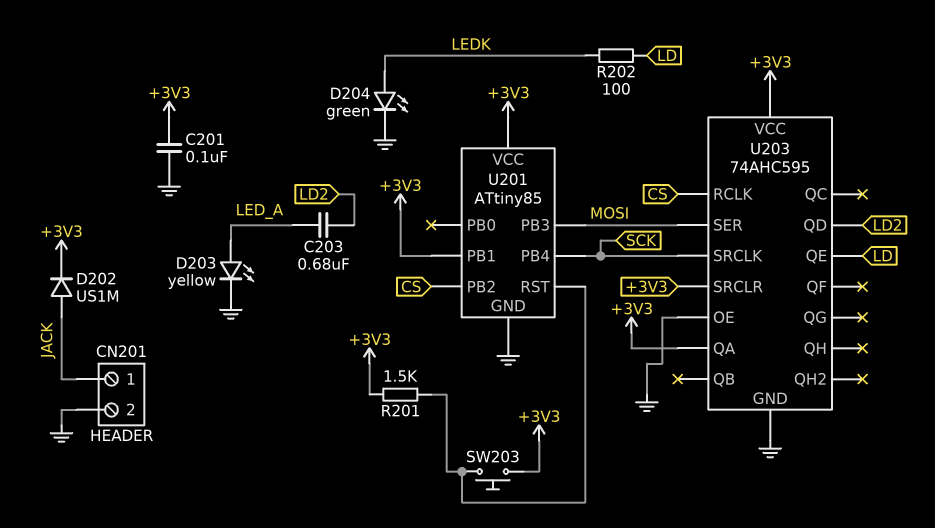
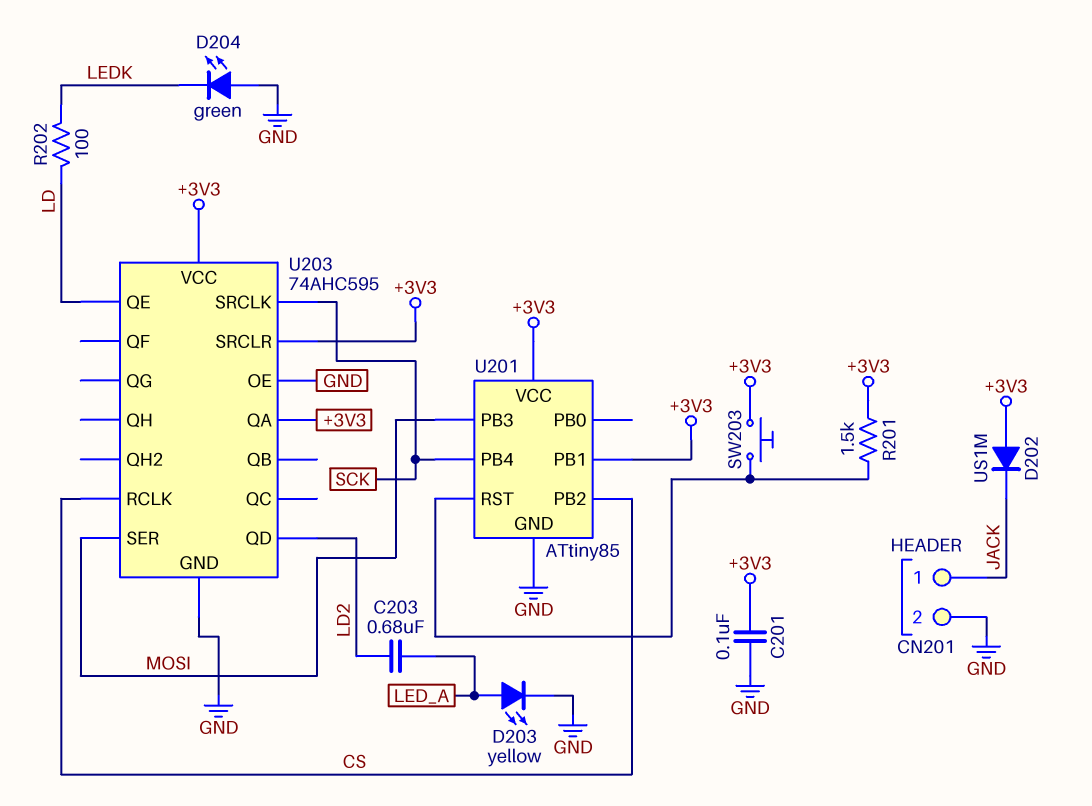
D202: diode US1M (A JACK, K +3V3) -> diode US1M (A +3V3, K JACK)
D204: LED green (A LEDK, K GND) -> LED green (A GND, K LEDK)

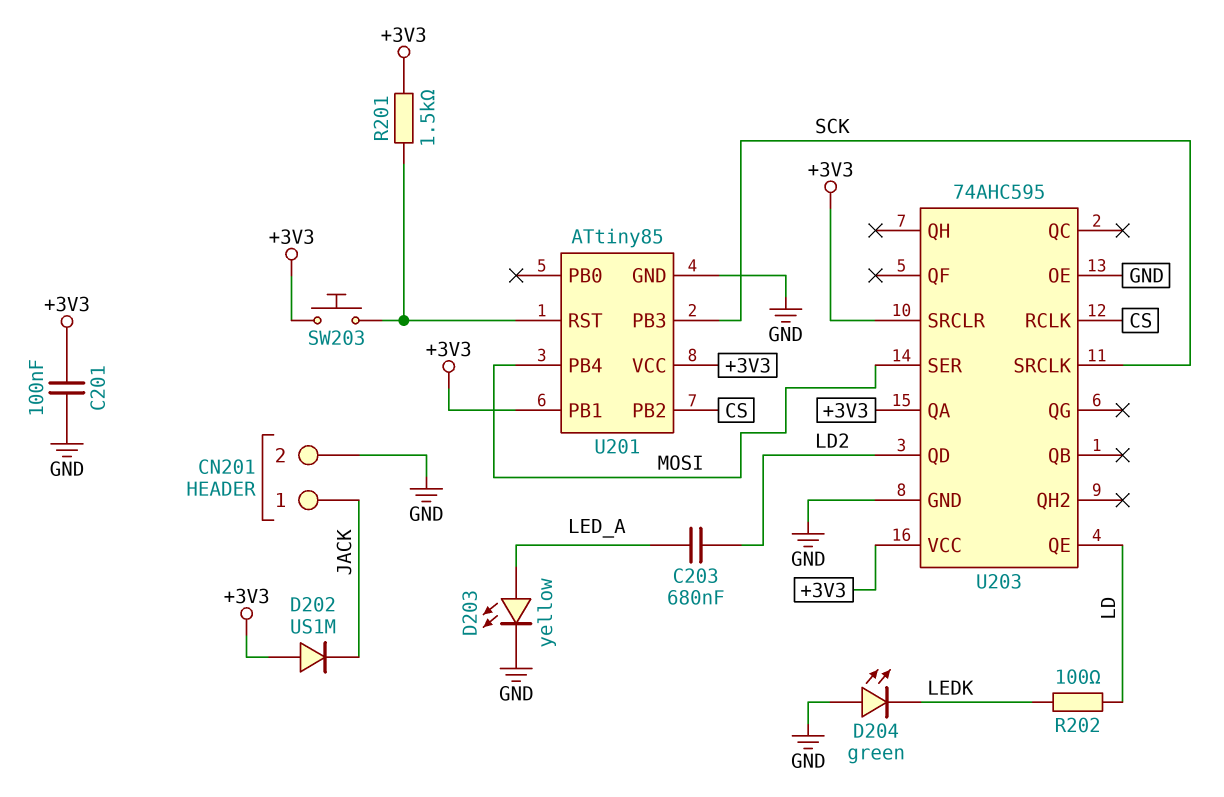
U201 pin PB3: MOSI -> SCK
U201 pin PB4: SCK -> MOSI

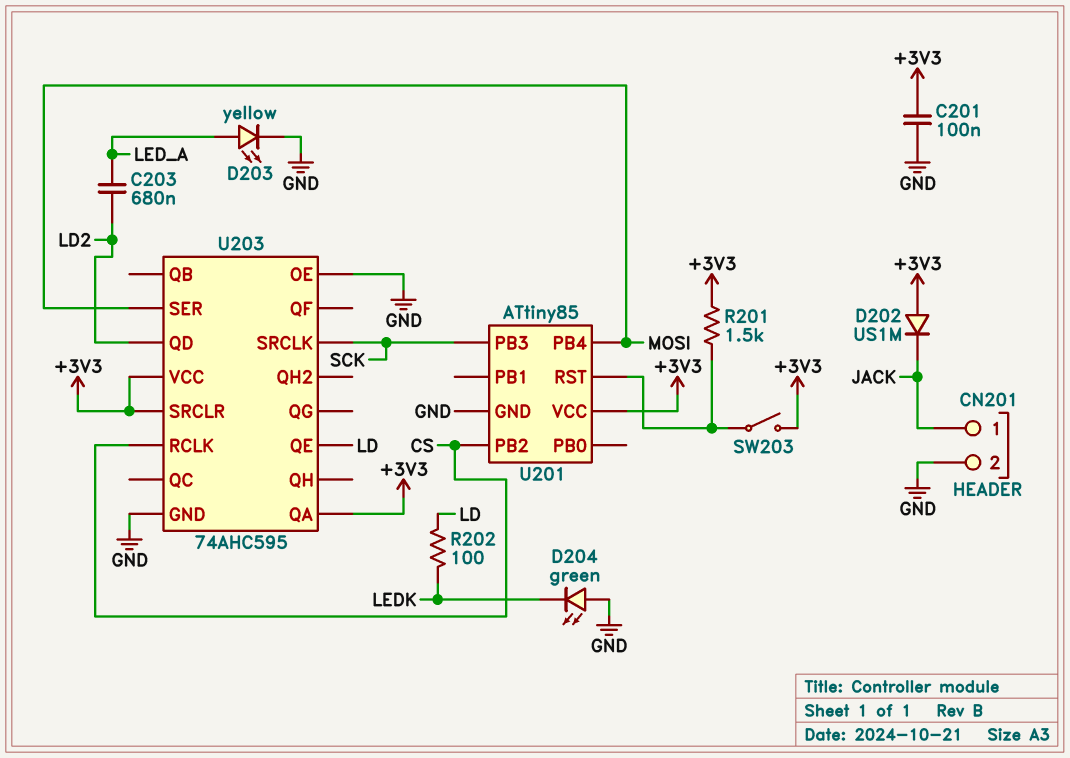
SW203: button (+3V3, U201/RST) -> switch (+3V3, U201/RST)
U201 pin PB1: +3V3 -> none

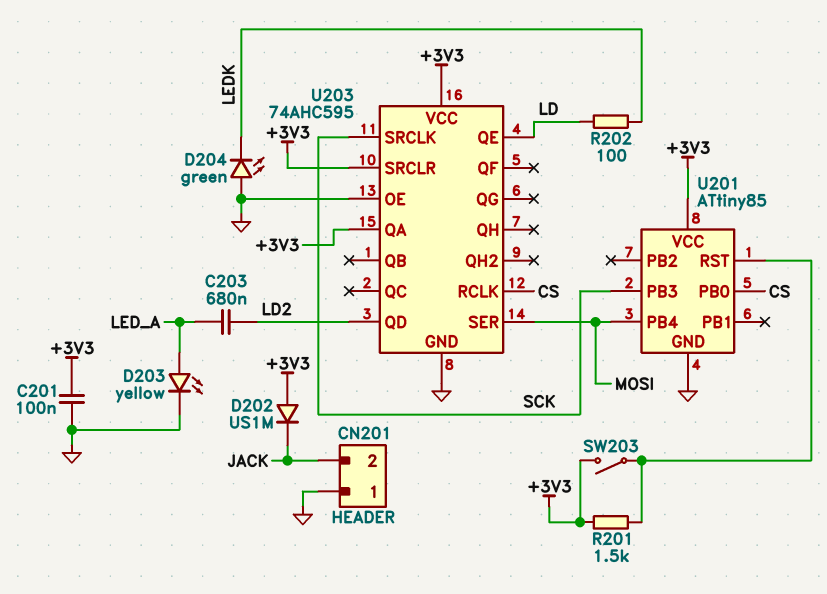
CN201 pin 1: JACK -> GND
CN201 pin 2: GND -> JACK
U201 pin PB0: none -> CS
U201 pin PB2: CS -> none

